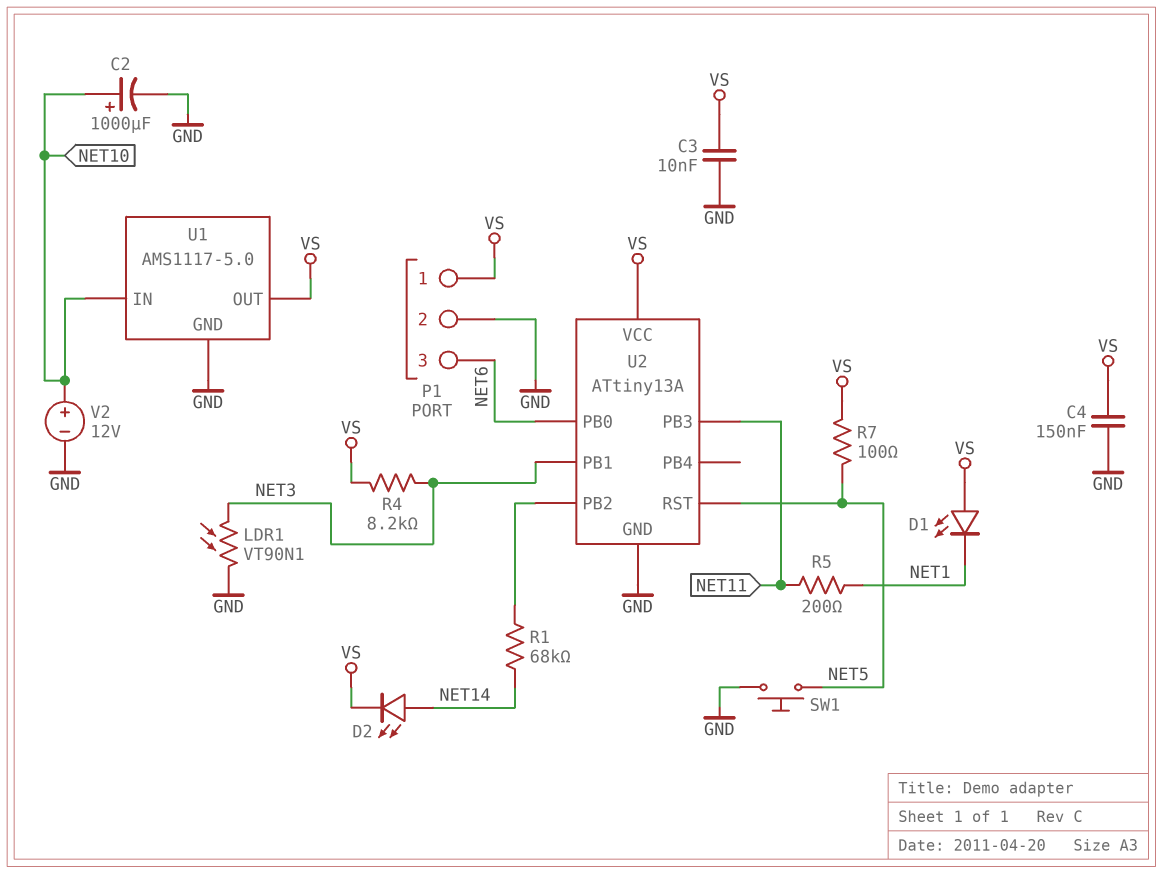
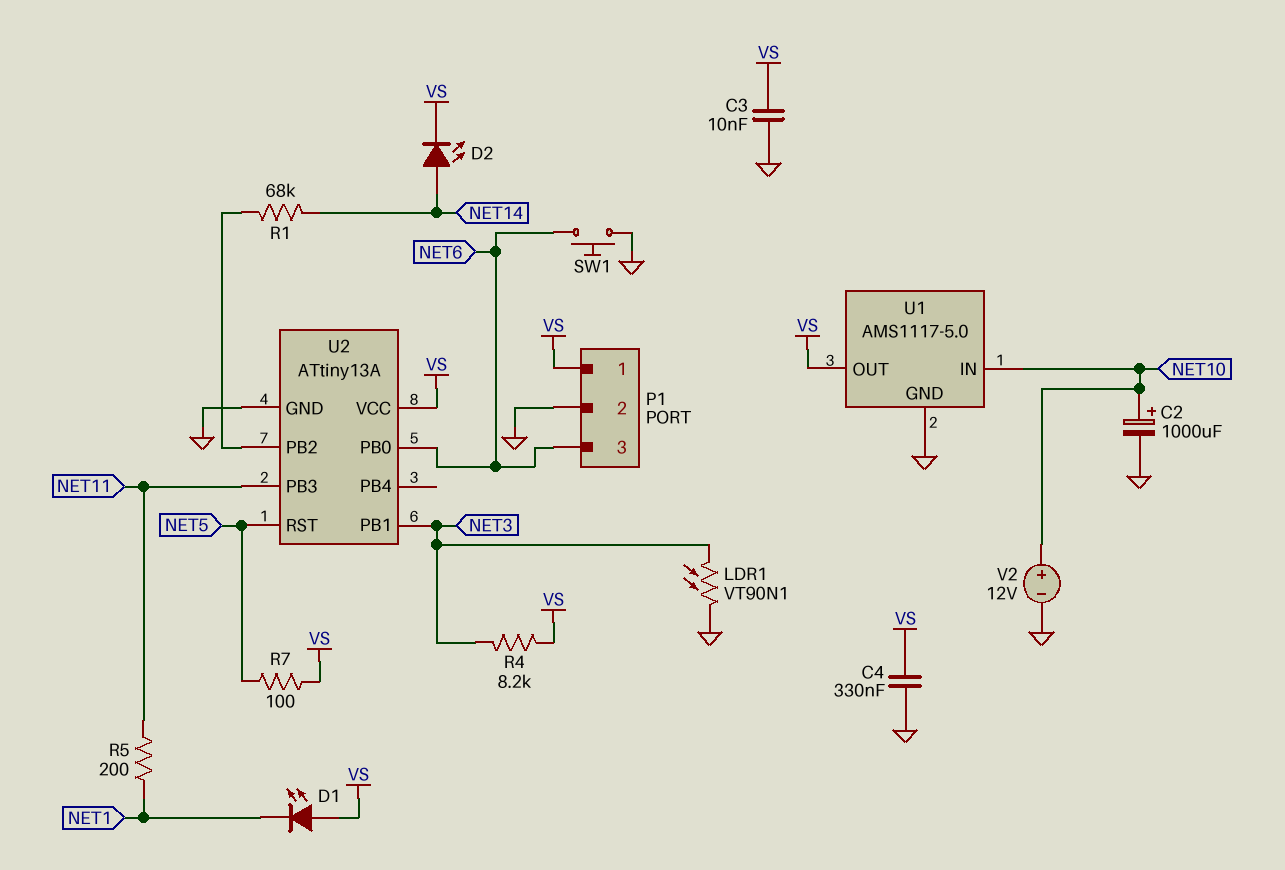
C4: 150nF (GND, VS) -> 330nF (GND, VS)
SW1: button (GND, NET5) -> button (GND, NET6)

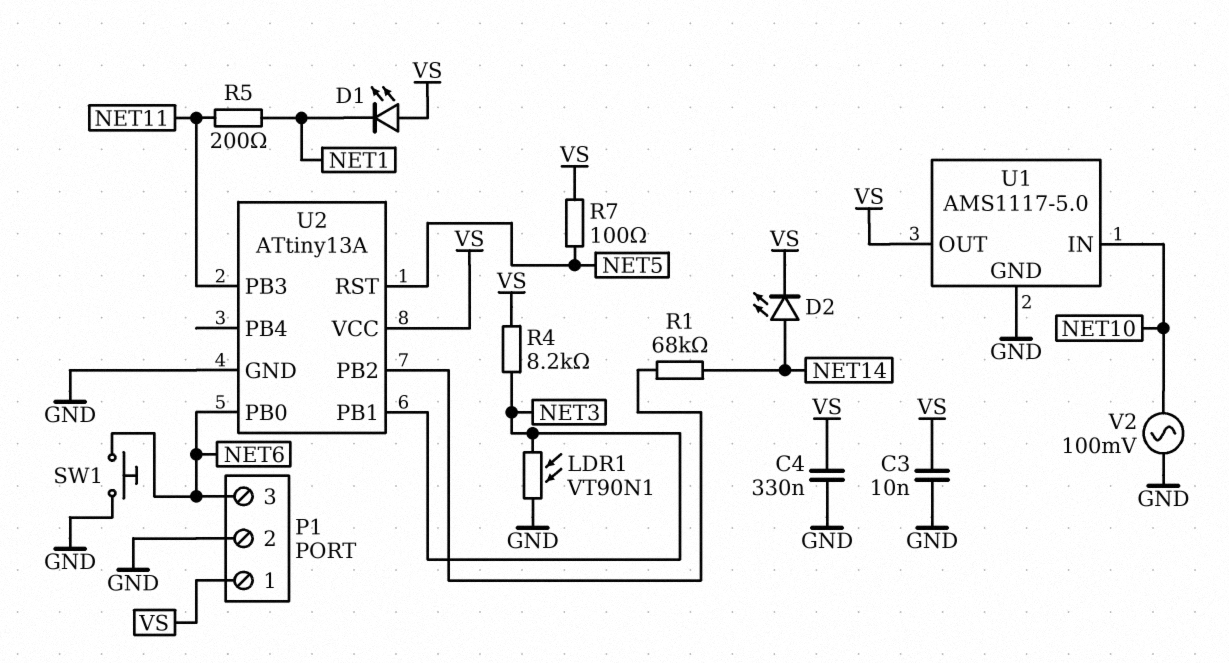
C2: 1000uF (plus NET10, minus GND) -> none
V2: 12V (plus NET10, minus GND) -> AC 100mV (GND, NET10)

